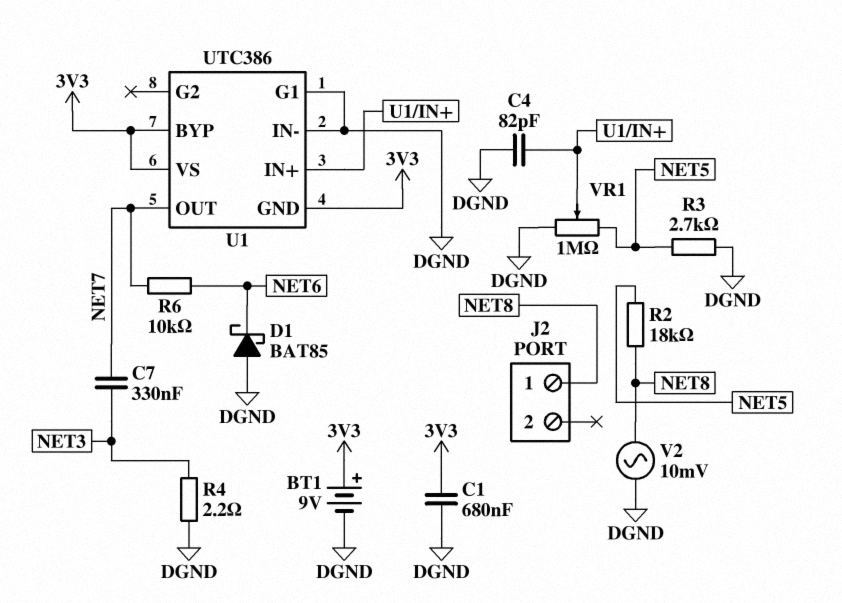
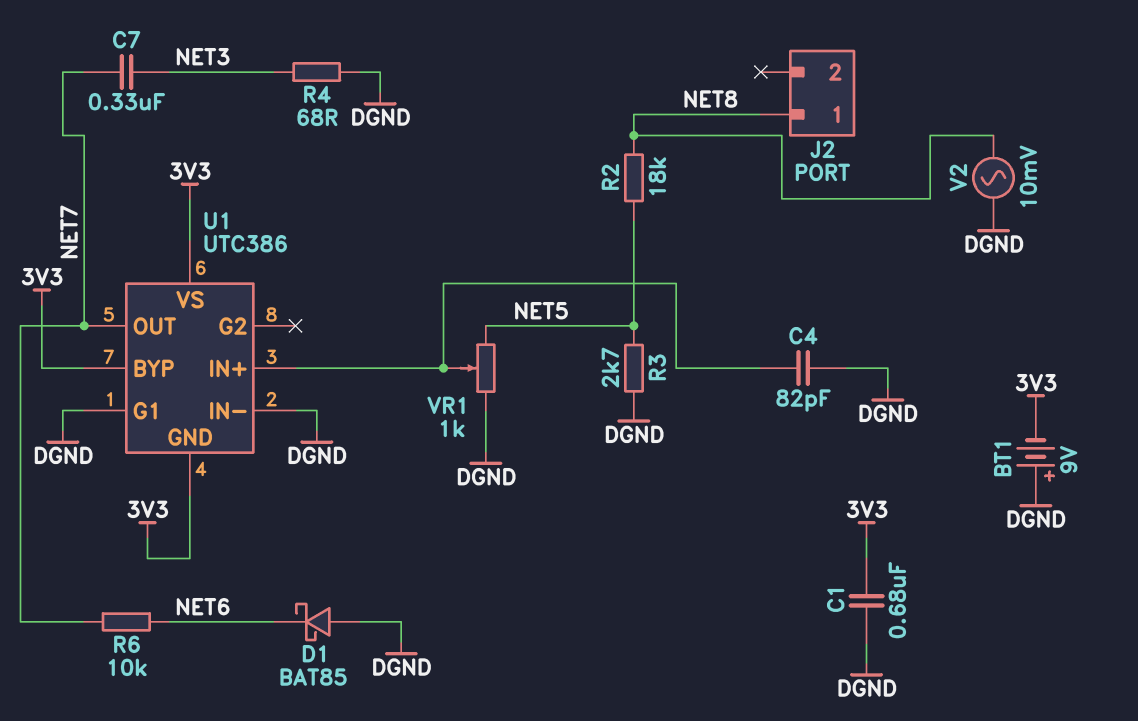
BT1: 9V (plus 3V3, minus DGND) -> 9V (plus DGND, minus 3V3)
R4: 2.2 (DGND, NET3) -> 68 (DGND, NET3)
VR1: 1M (DGND, NET5, wiper U1/IN+) -> 1k (DGND, NET5, wiper U1/IN+)

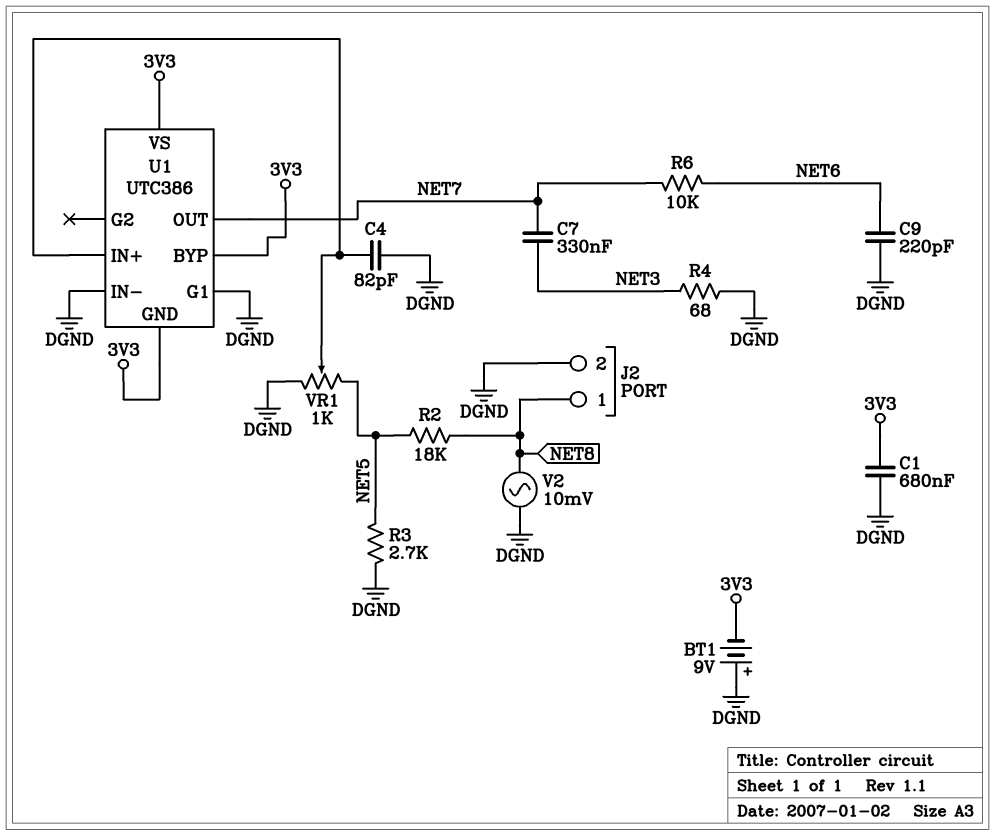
C9: none -> 220pF (DGND, NET6)
D1: schottky BAT85 (A DGND, K NET6) -> none
J2 pin 2: none -> DGND

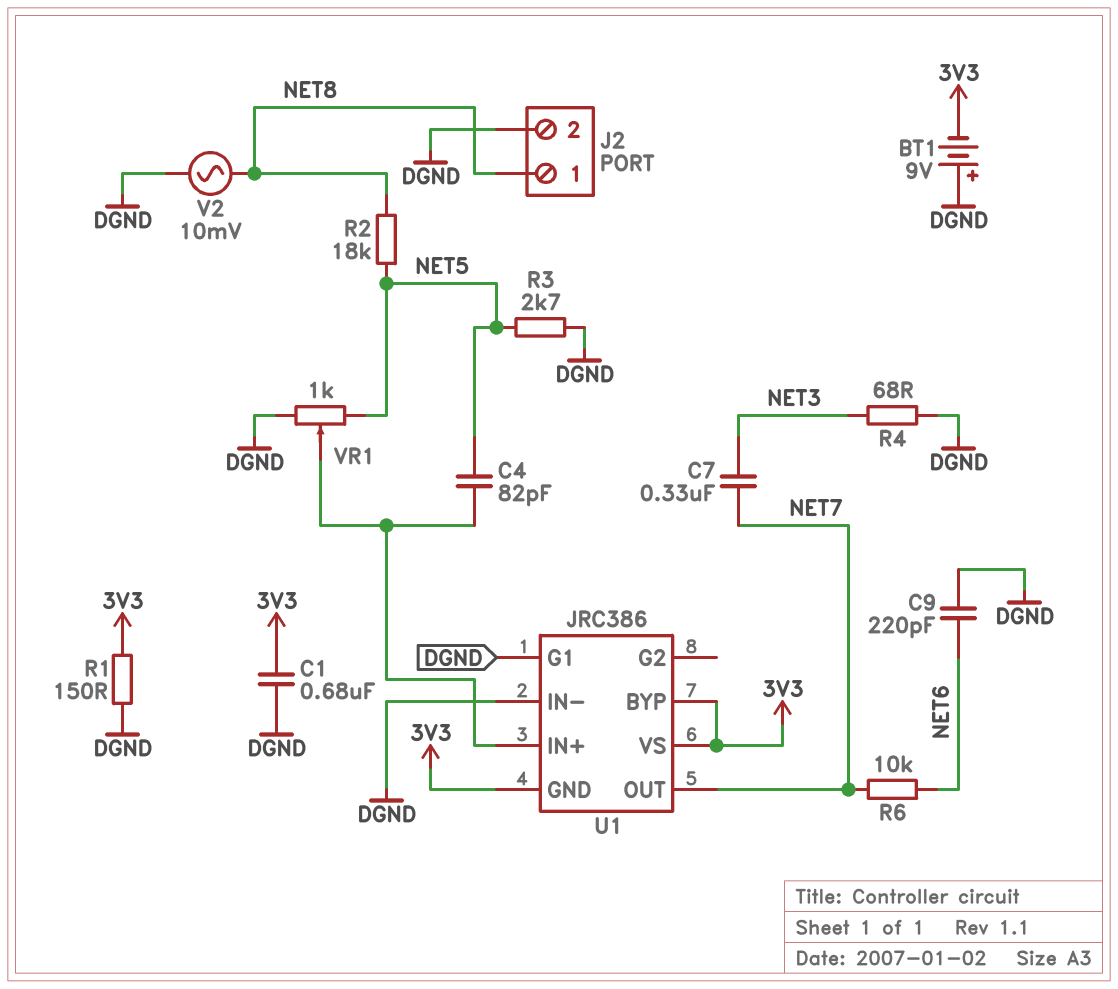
C4: 82pF (DGND, U1/IN+) -> 82pF (NET5, U1/IN+)
R1: none -> 150 (3V3, DGND)
U1: UTC386 -> JRC386

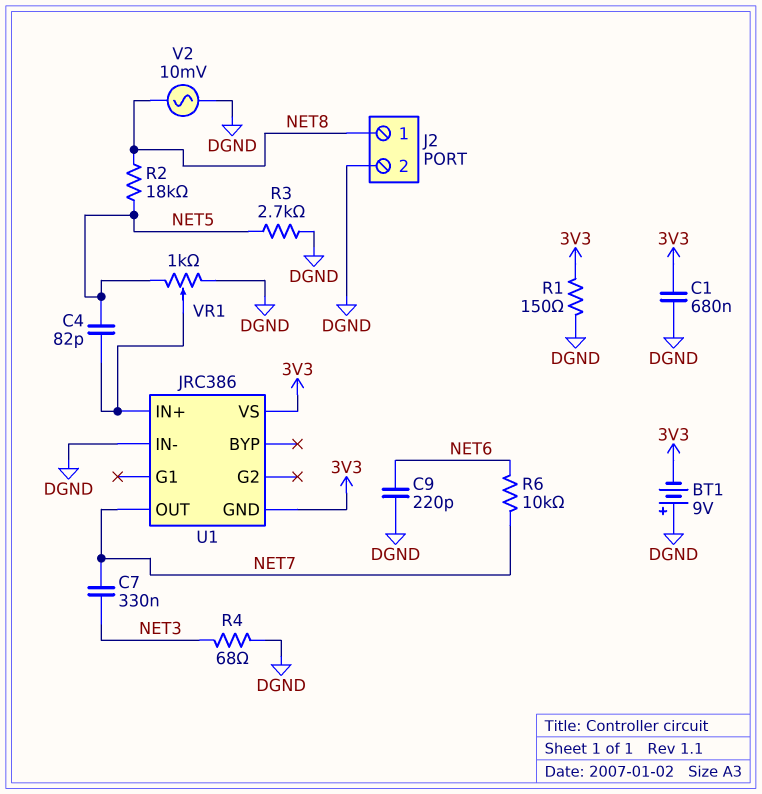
U1 pin BYP: 3V3 -> none
U1 pin G1: DGND -> none

